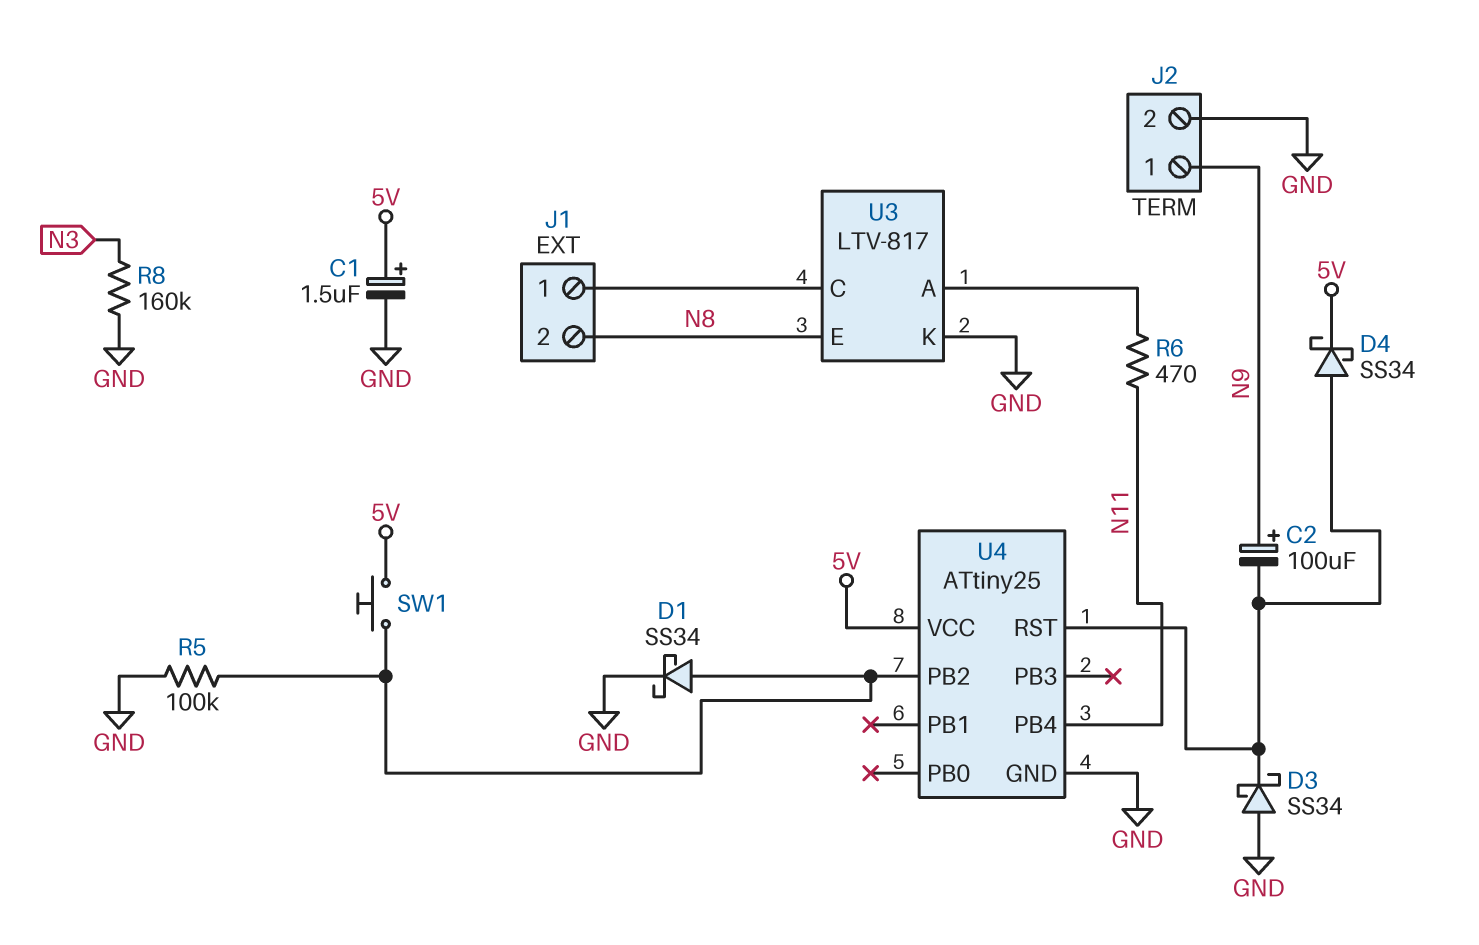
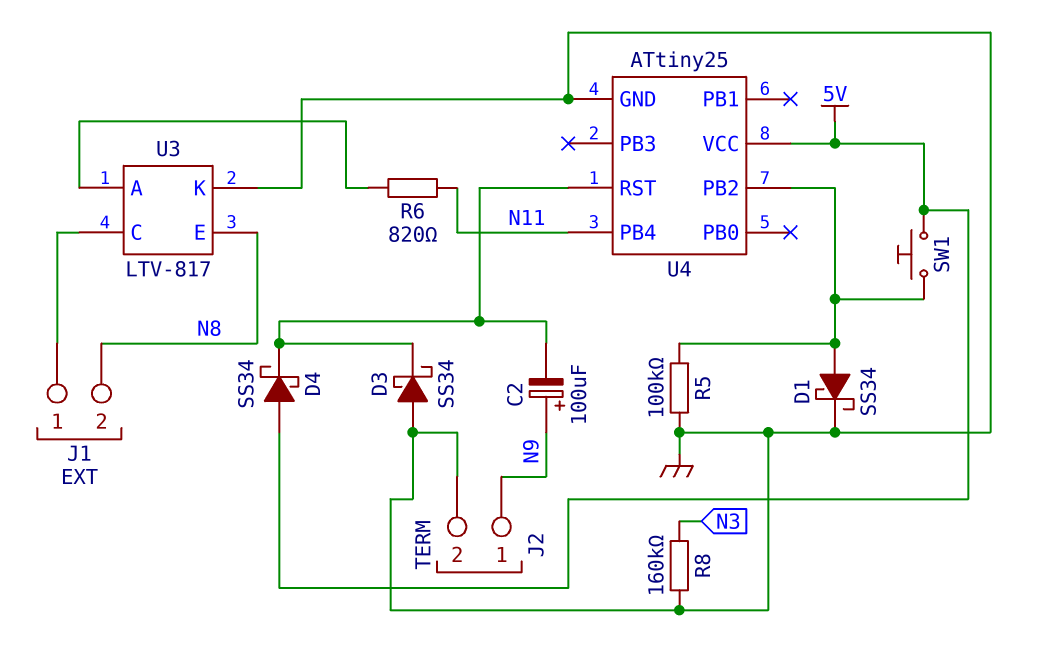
C1: 1.5uF (plus 5V, minus GND) -> none
D4: schottky SS34 (A U4/RST, K 5V) -> schottky SS34 (A 5V, K U4/RST)
R6: 470 (N11, U3/A) -> 820 (N11, U3/A)

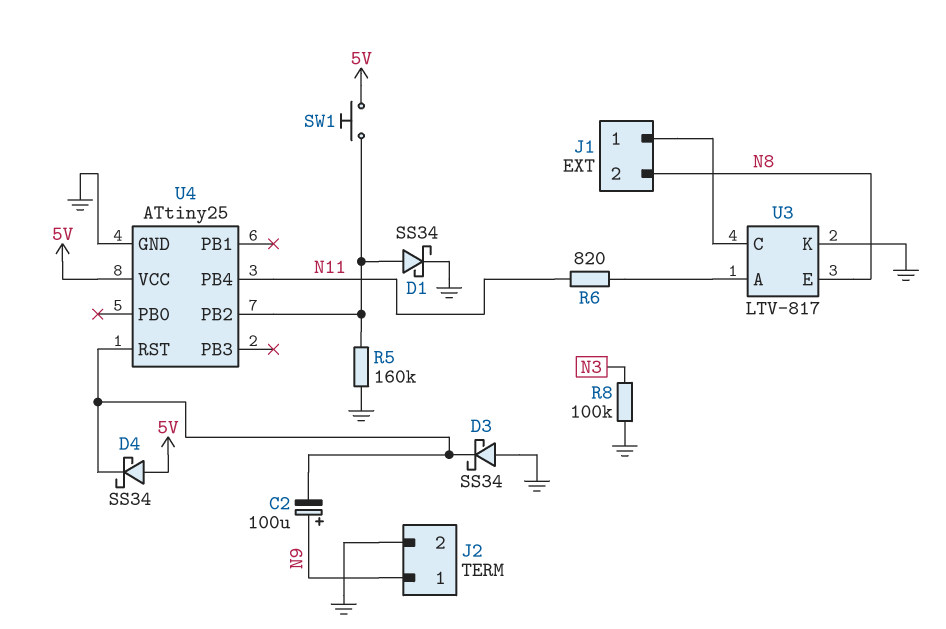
R5: 100k (GND, U4/PB2) -> 160k (GND, U4/PB2)
R8: 160k (GND, N3) -> 100k (GND, N3)

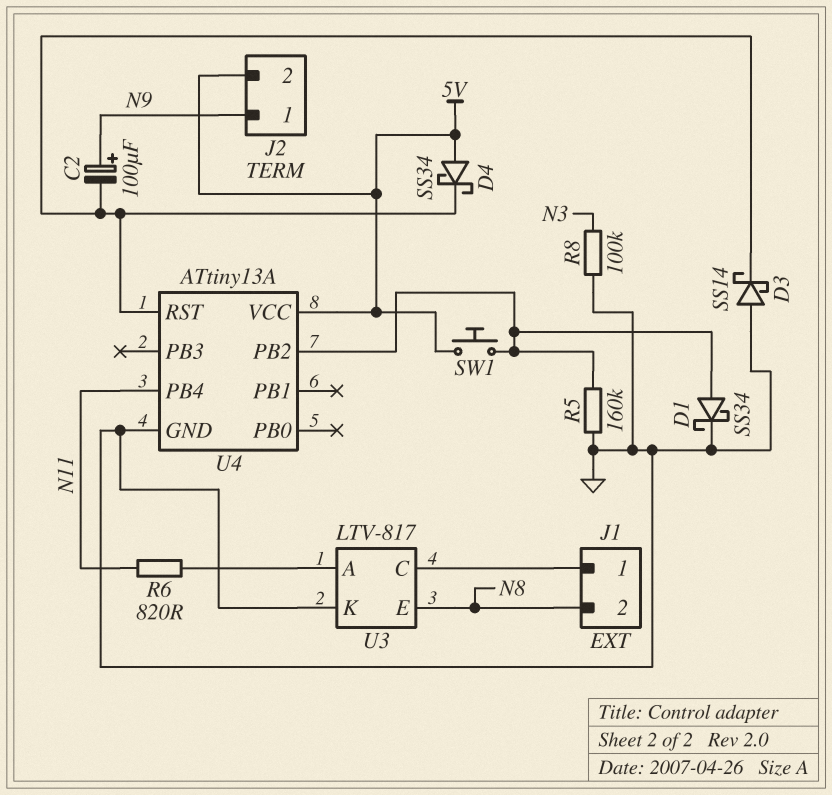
D3: schottky SS34 (A GND, K U4/RST) -> schottky SS14 (A GND, K U4/RST)
J2 pin 2: GND -> 5V
U4: ATtiny25 -> ATtiny13A

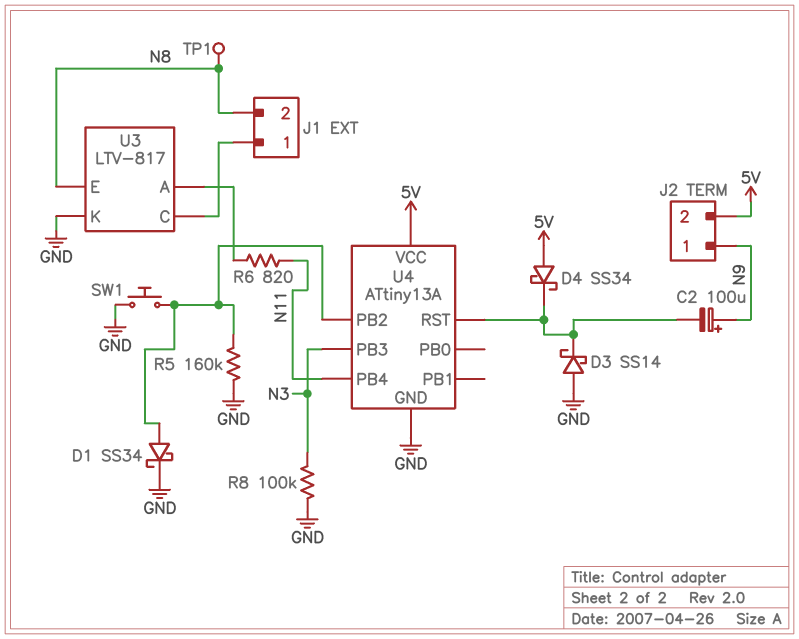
SW1: button (5V, U4/PB2) -> button (GND, U4/PB2)
TP1: none -> test point (N8)
U4 pin PB3: none -> N3

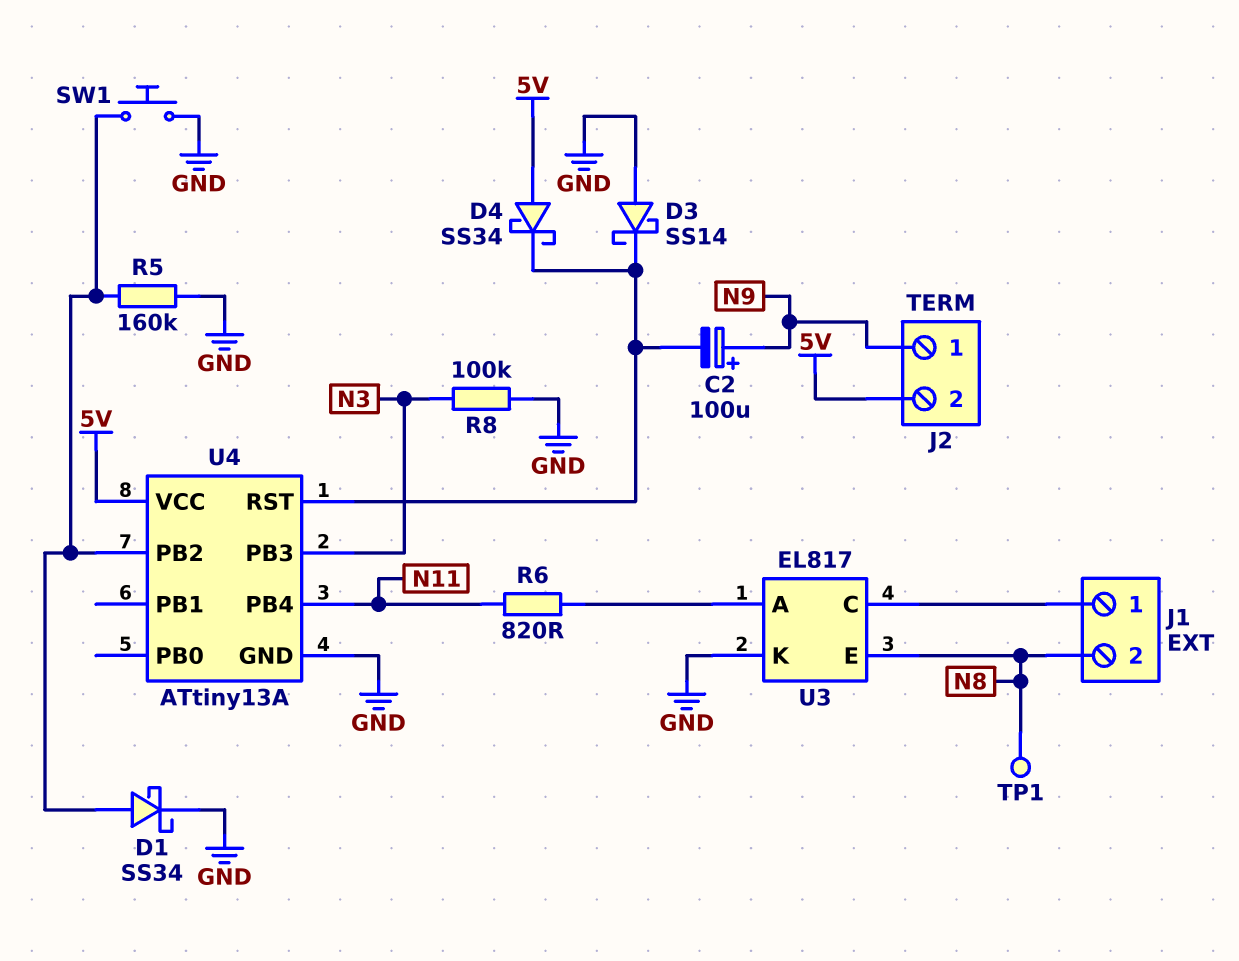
U3: LTV-817 -> EL817

